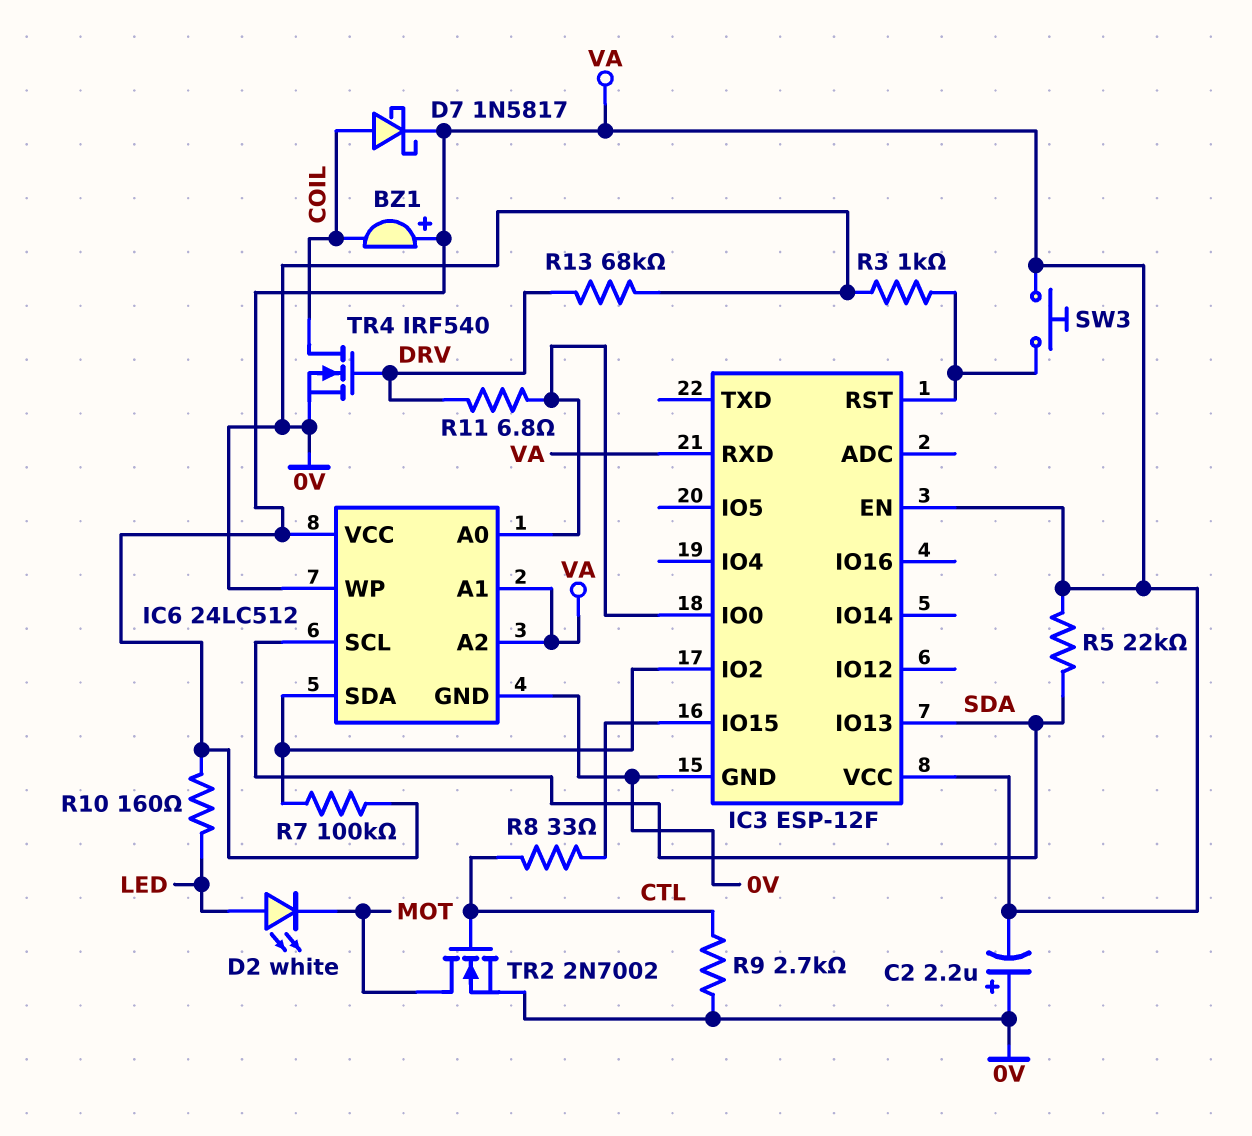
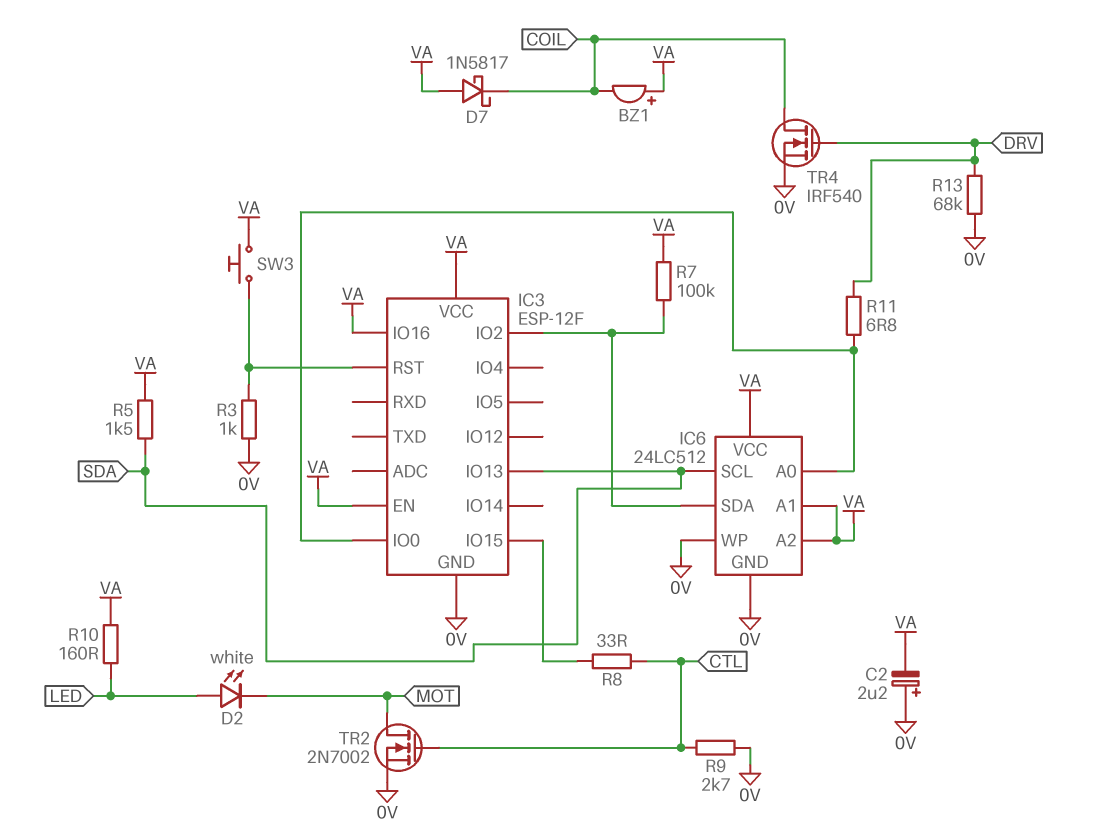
D7: schottky 1N5817 (A COIL, K VA) -> schottky 1N5817 (A VA, K COIL)
IC3 pin IO16: none -> VA
IC3 pin RXD: VA -> none
R5: 22k (SDA, VA) -> 1.5k (SDA, VA)

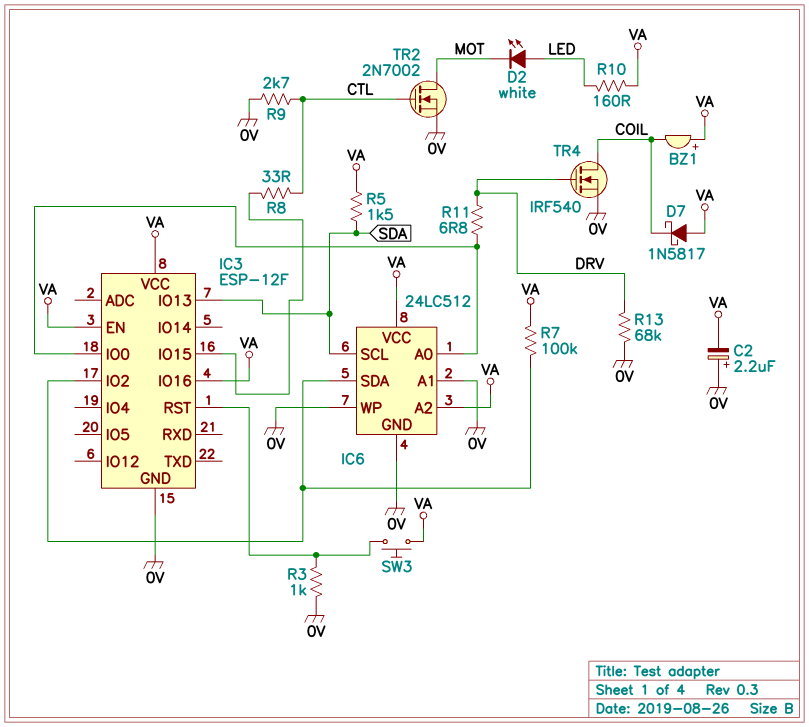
IC6 pin A1: VA -> 0V

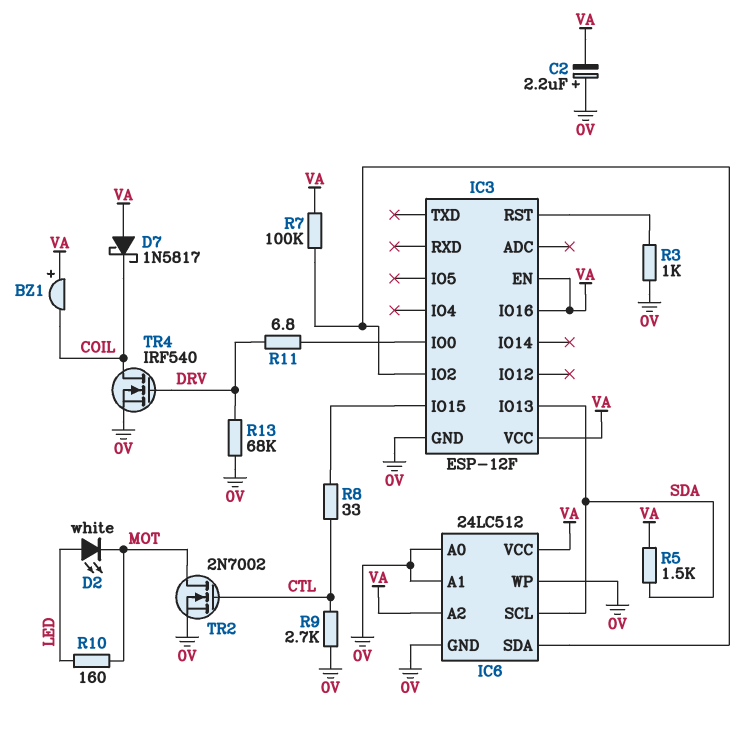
IC6 pin A0: IC3/IO0 -> 0V
R10: 160 (LED, VA) -> 160 (LED, MOT)
SW3: button (IC3/RST, VA) -> none

